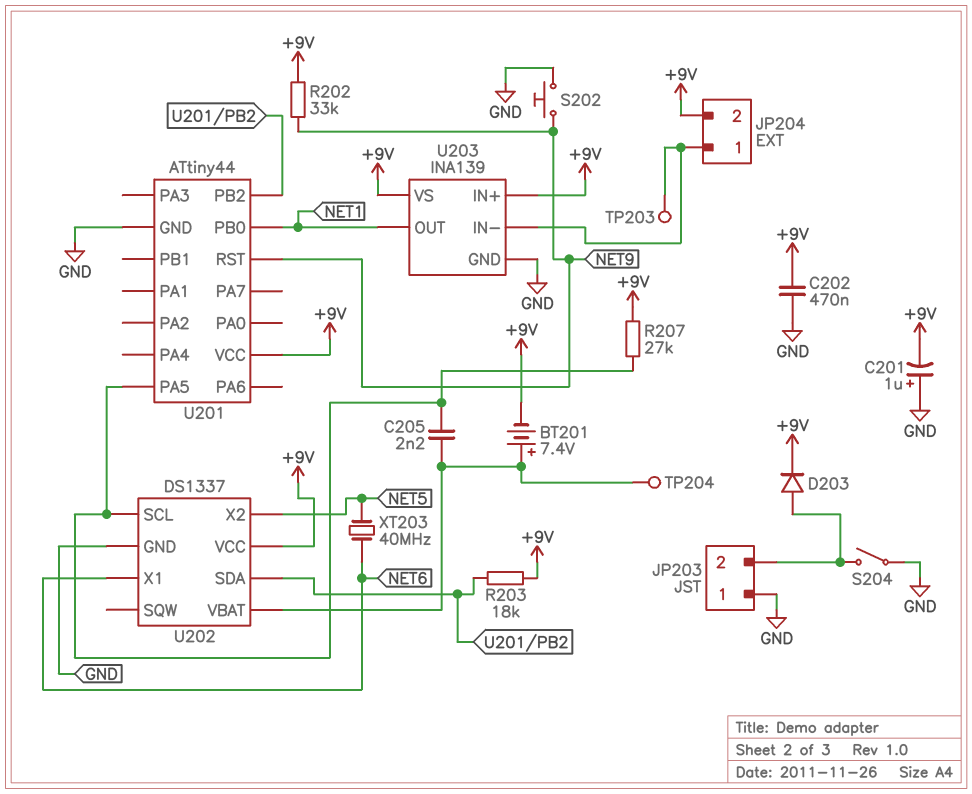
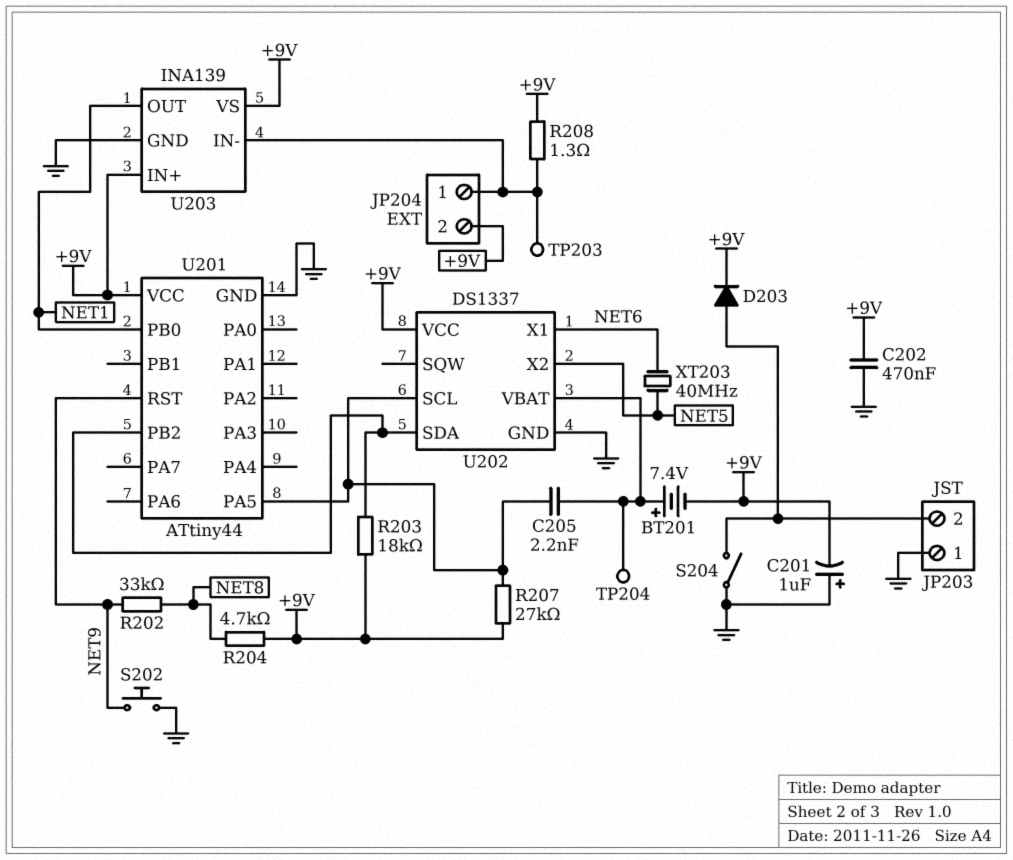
R202: 33k (+9V, NET9) -> 33k (NET8, NET9)
R204: none -> 4.7k (+9V, NET8)
R208: none -> 1.3 (+9V, JP204/1)

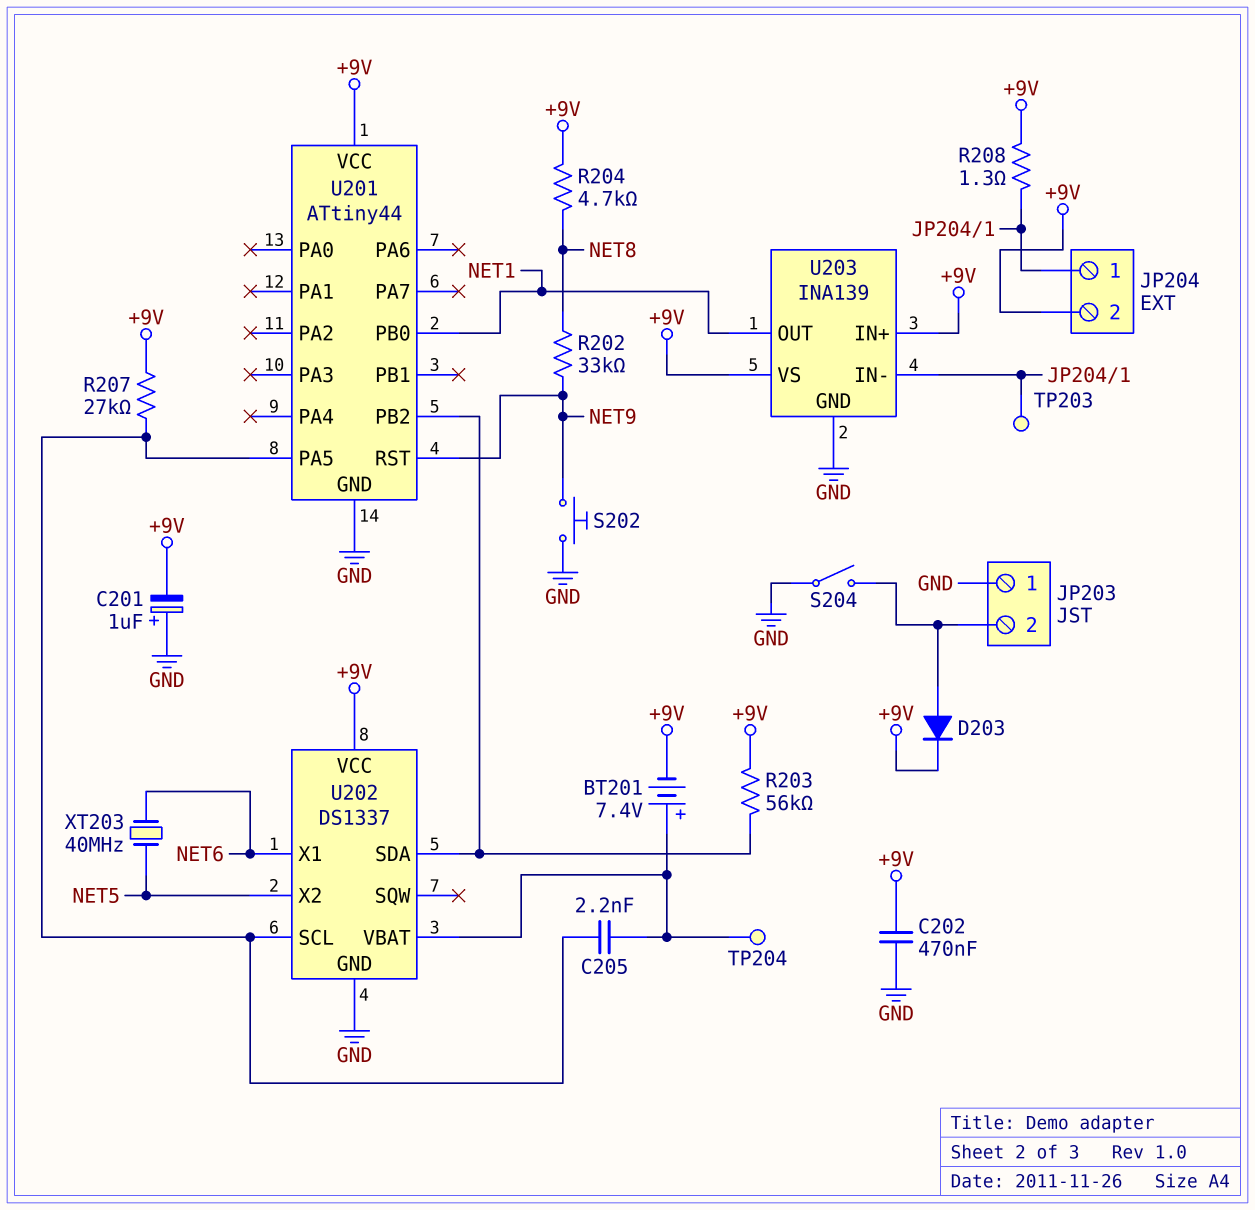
R203: 18k (+9V, U201/PB2) -> 56k (+9V, U201/PB2)

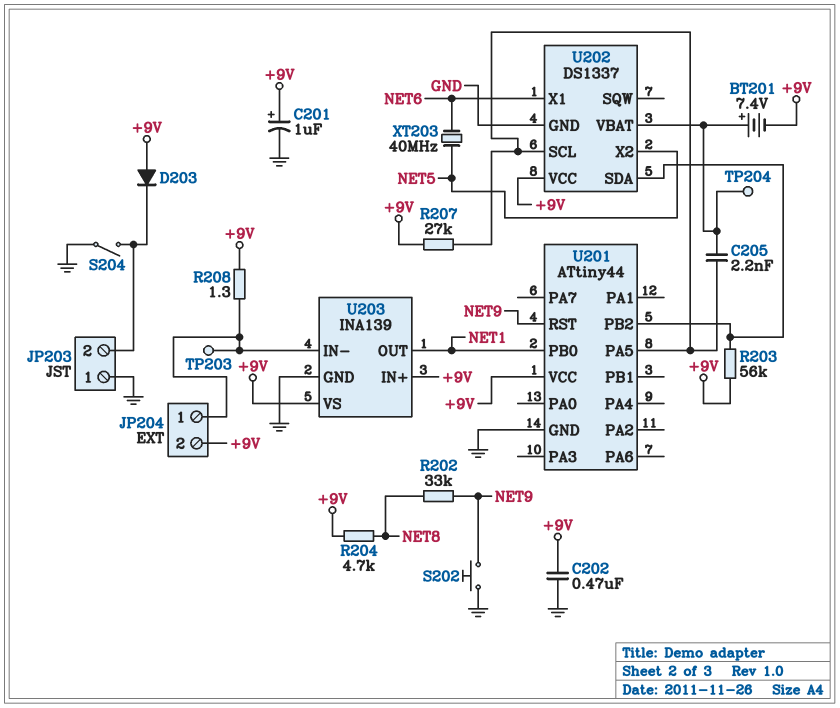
C201: 1uF (plus GND, minus +9V) -> 1uF (plus +9V, minus GND)
D203: diode (A JP203/2, K +9V) -> diode (A +9V, K JP203/2)

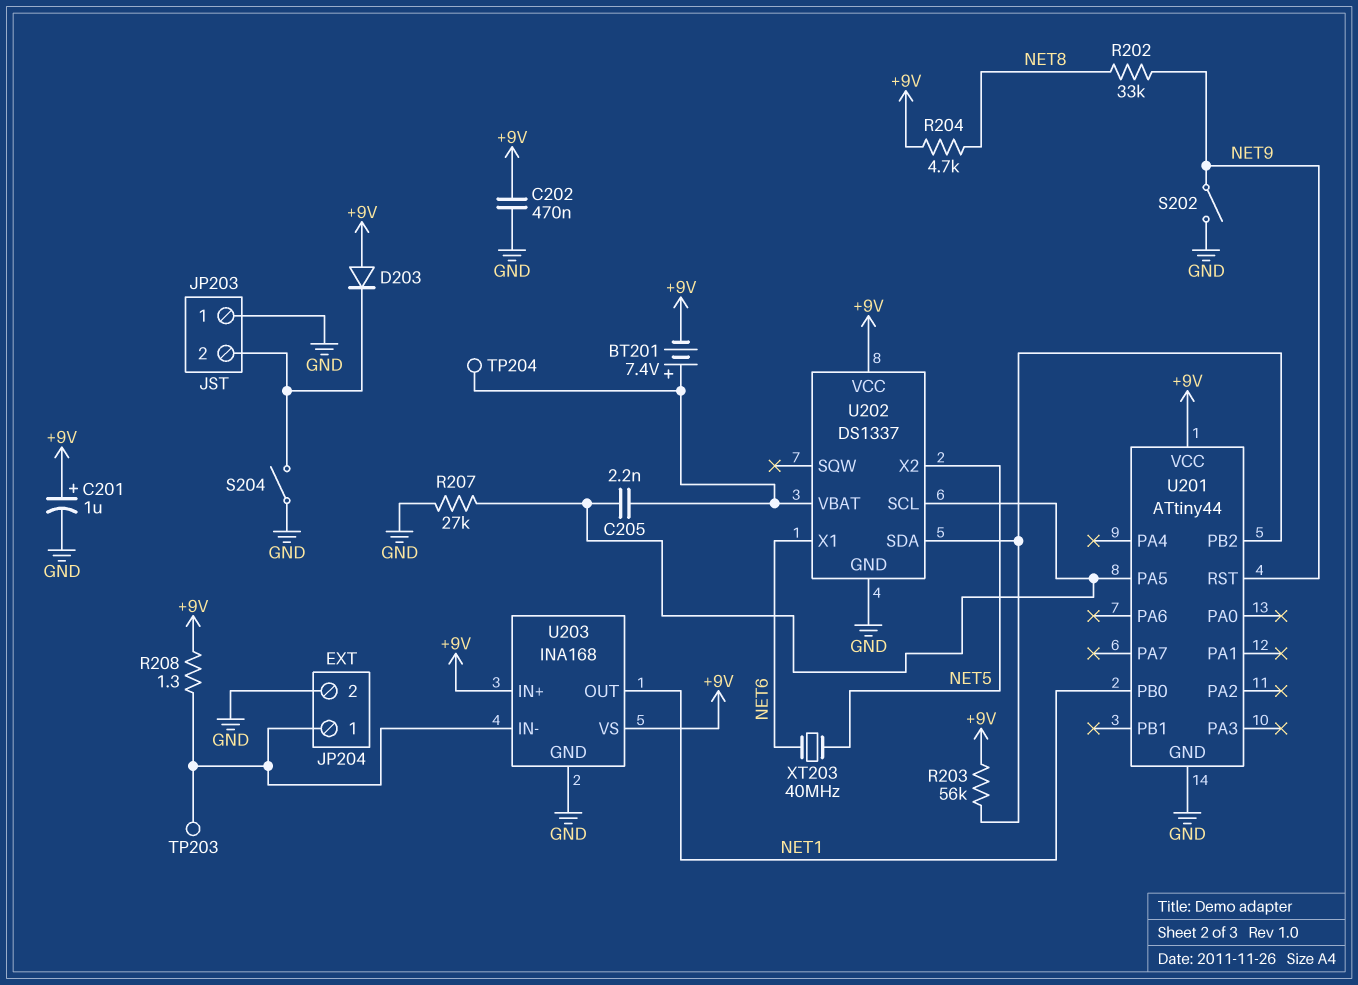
JP204 pin 2: +9V -> GND
R207: 27k (+9V, U201/PA5) -> 27k (GND, U201/PA5)
S202: button (GND, NET9) -> switch (GND, NET9)
U203: INA139 -> INA168

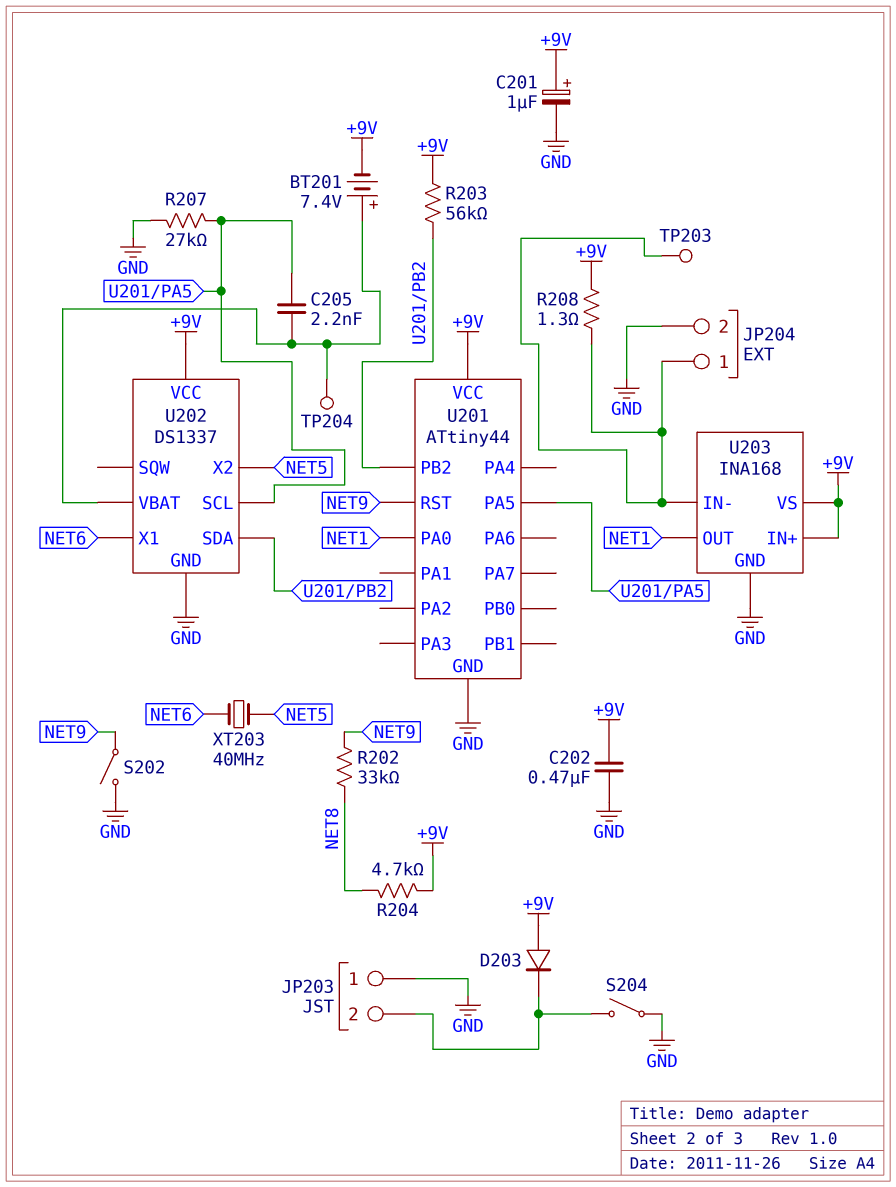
U201 pin PA0: none -> NET1
U201 pin PB0: NET1 -> none

